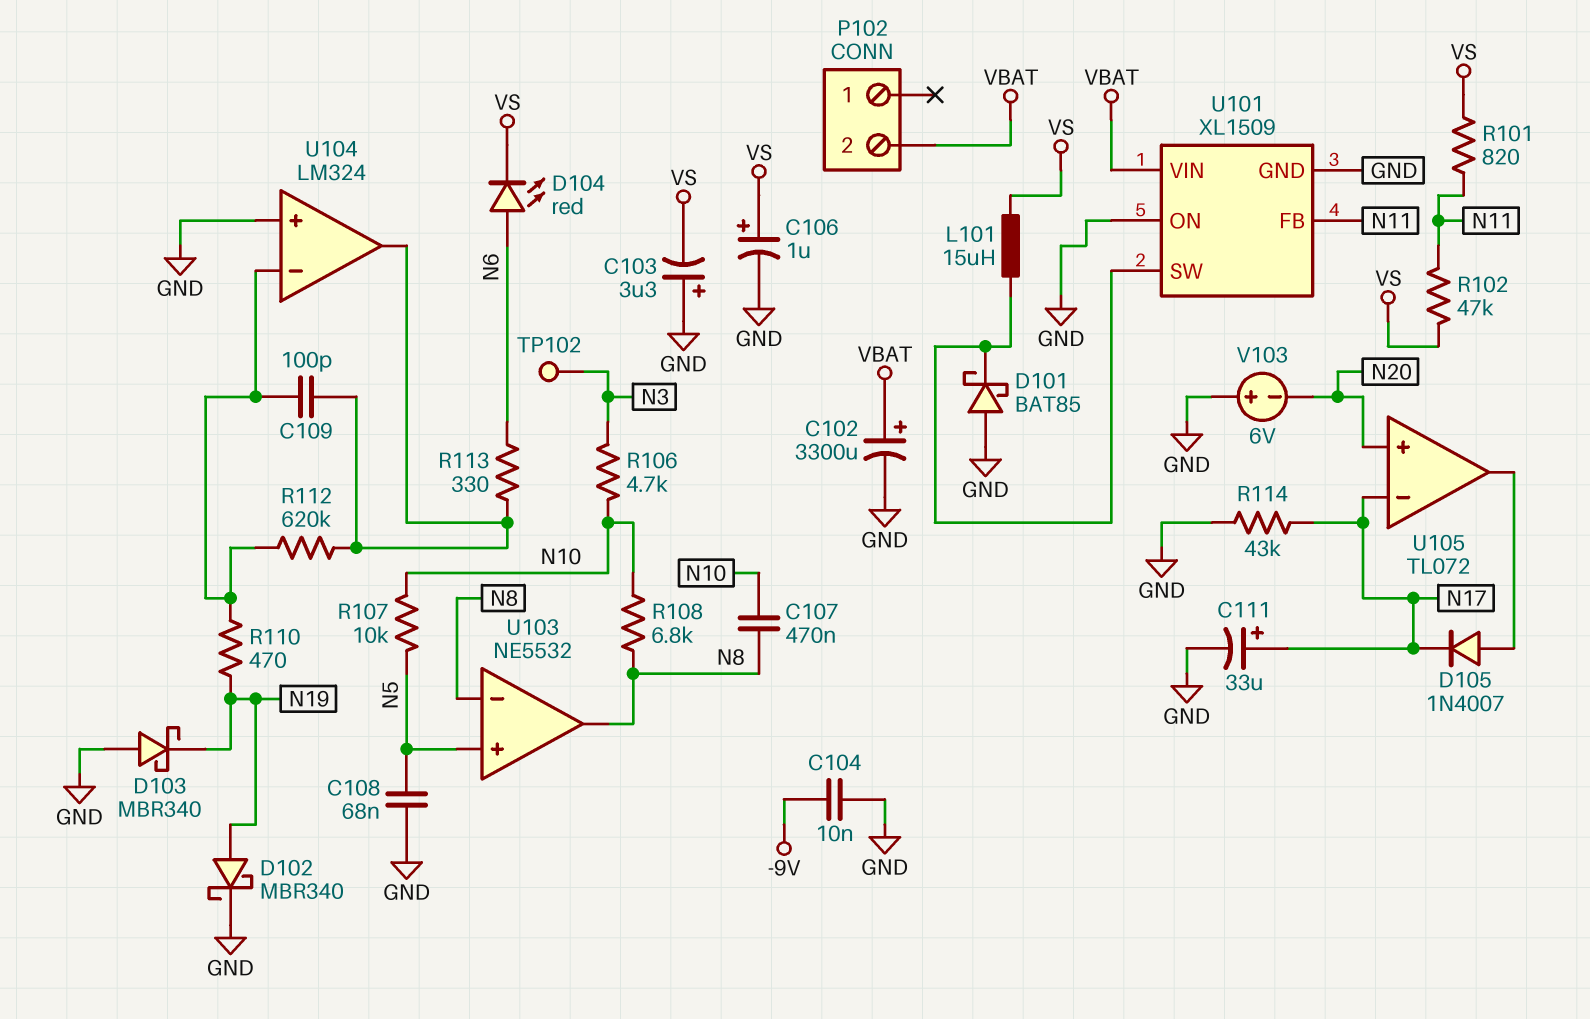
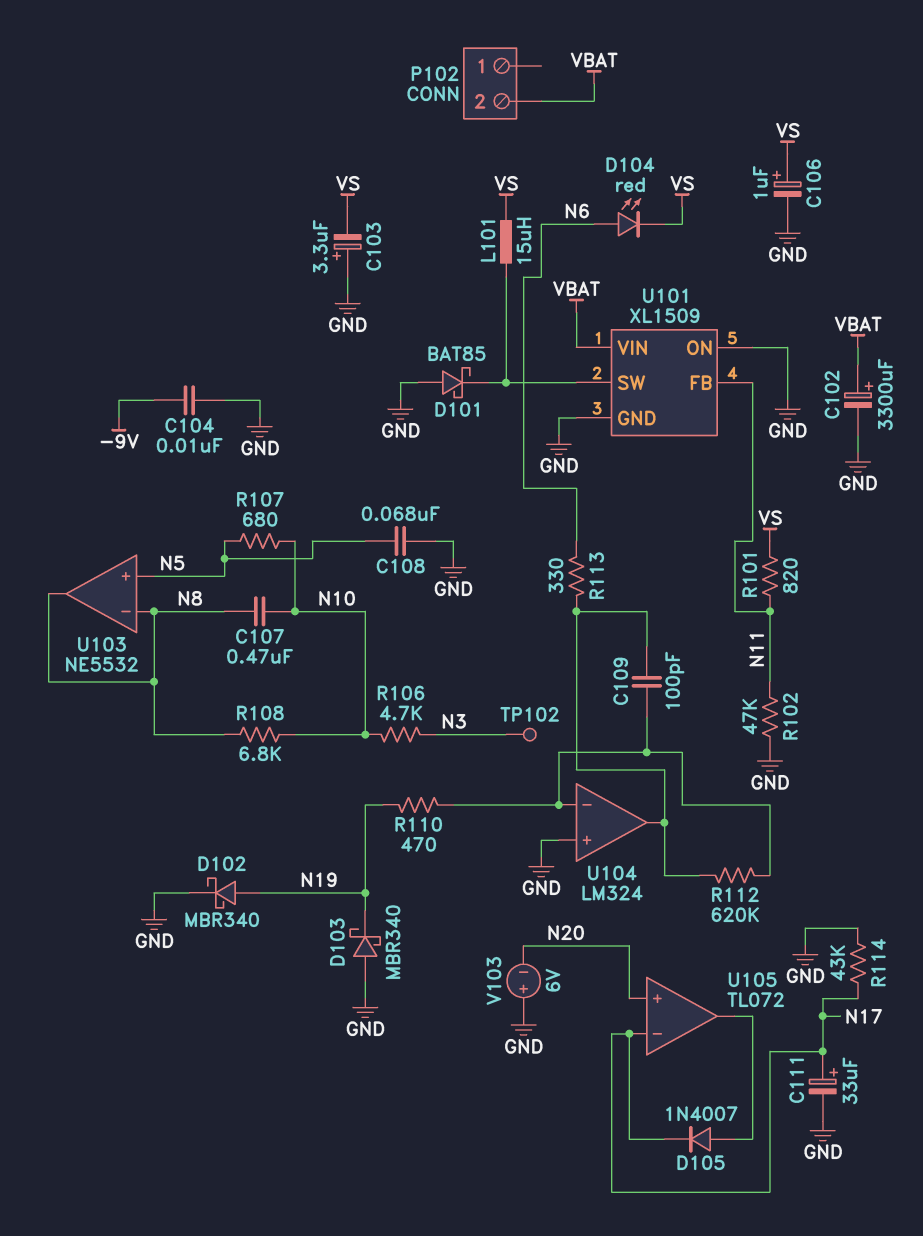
R102: 47k (N11, VS) -> 47k (GND, N11)
R107: 10k (N5, N10) -> 680 (N5, N10)

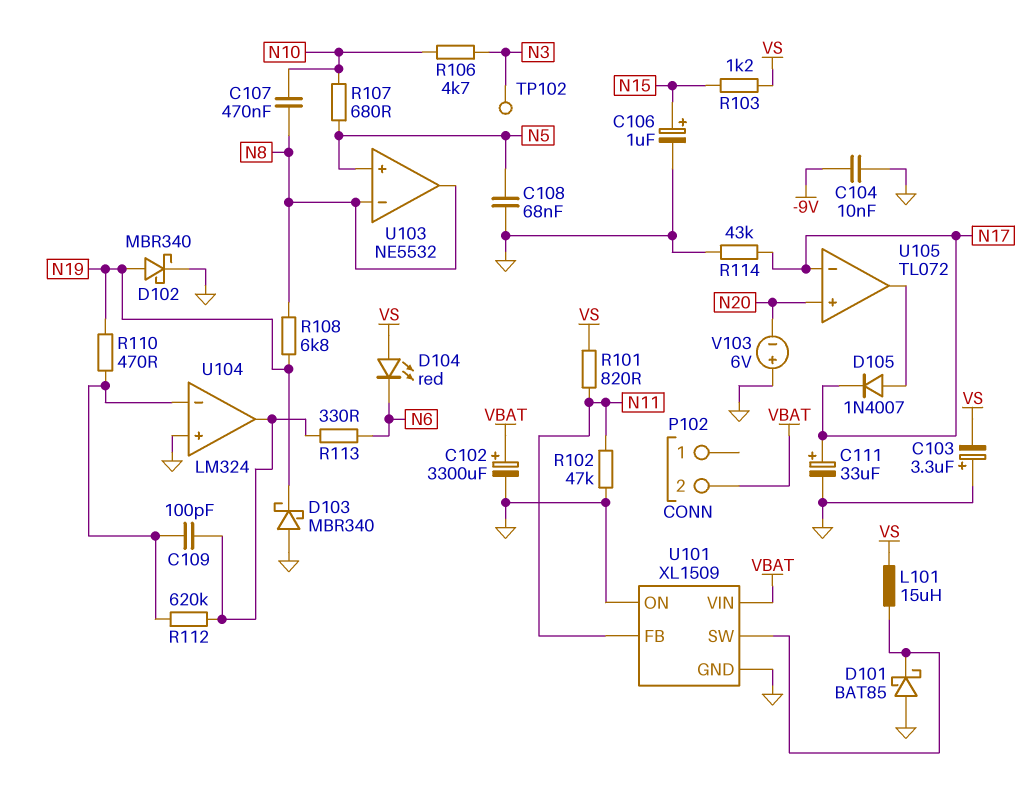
C106: 1uF (plus VS, minus GND) -> 1uF (plus N15, minus GND)
D104: LED red (A N6, K VS) -> LED red (A VS, K N6)
R103: none -> 1.2k (N15, VS)
R108: 6.8k (N8, N10) -> 6.8k (N8, N19)

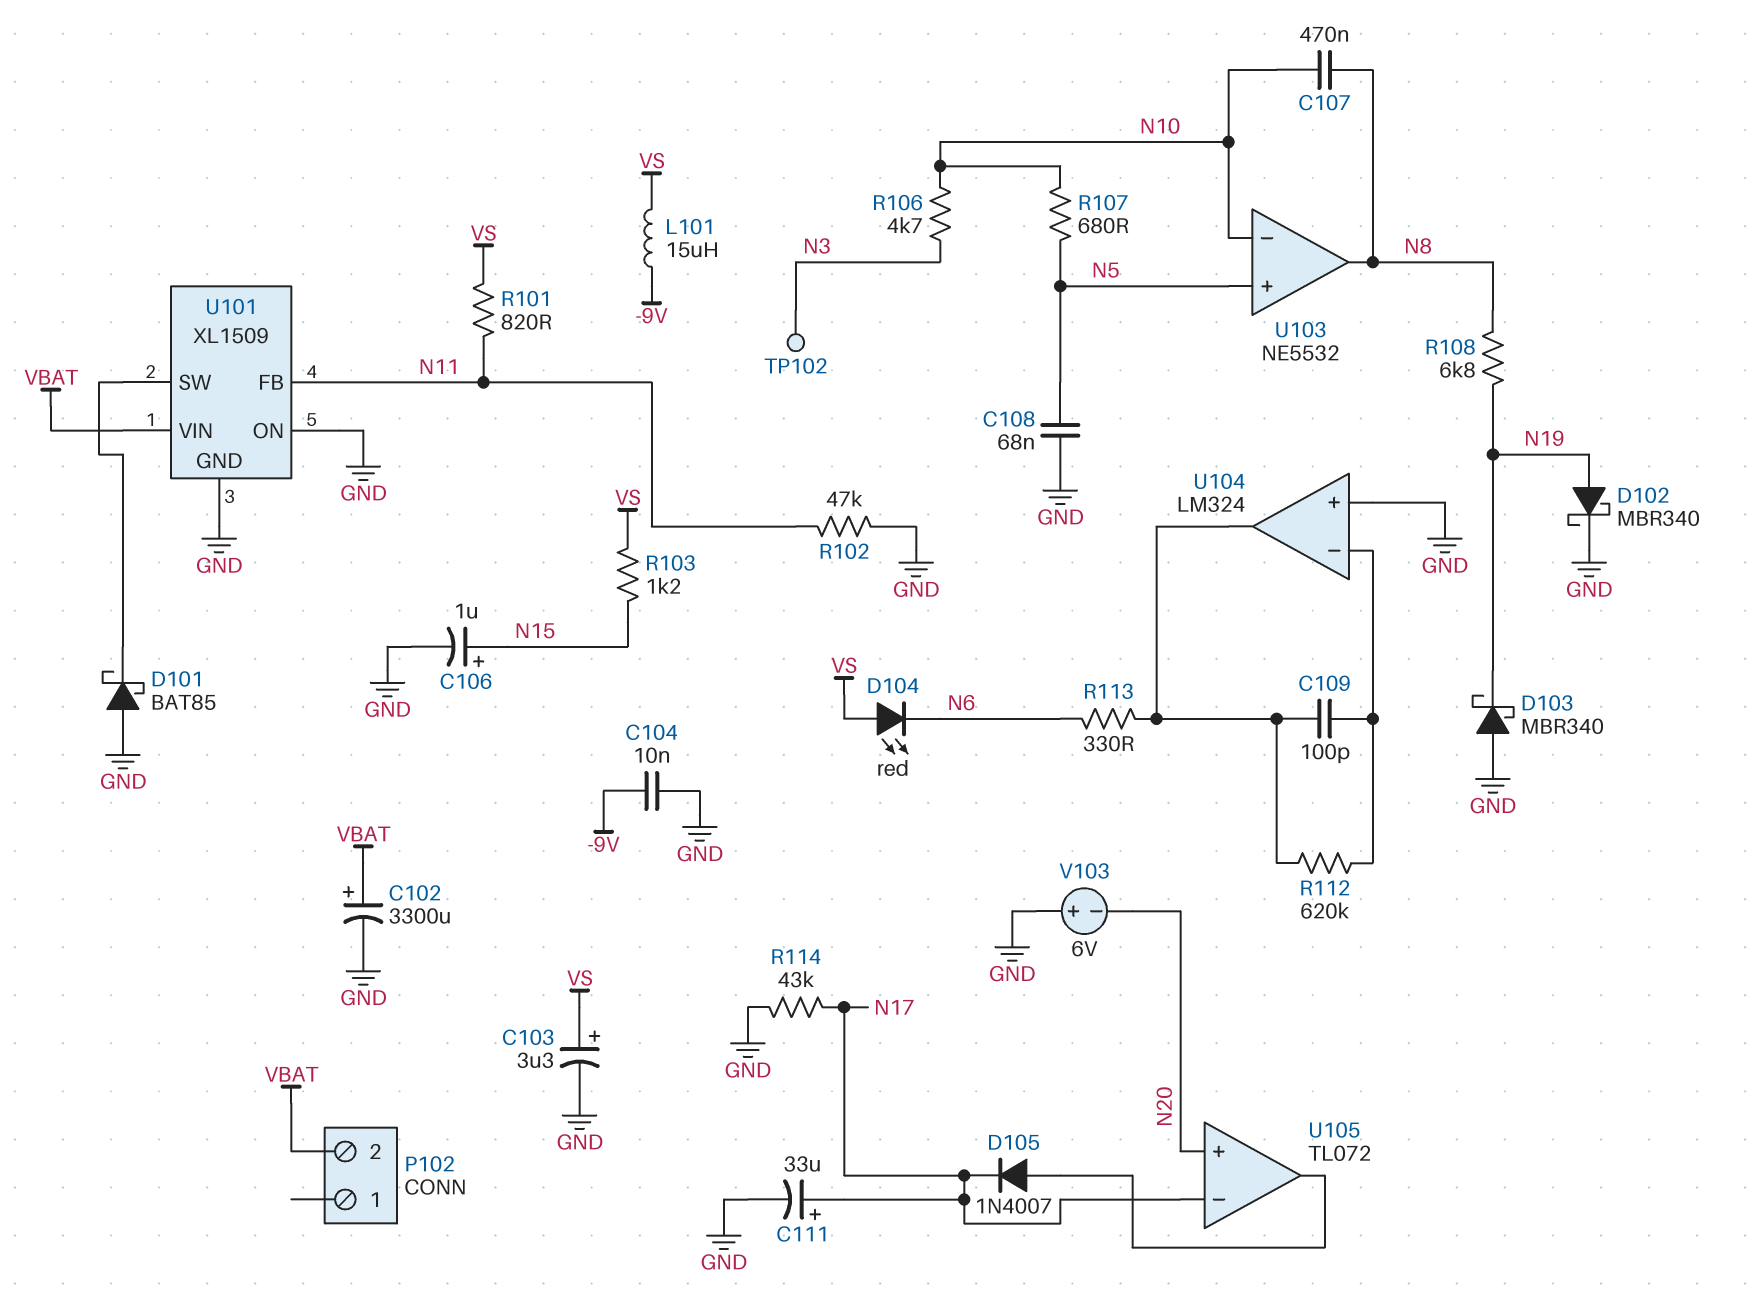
C103: 3.3uF (plus GND, minus VS) -> 3.3uF (plus VS, minus GND)
L101: 15uH (U101/SW, VS) -> 15uH (-9V, VS)
R110: 470 (N19, U104/in-) -> none
U103 pin in-: N8 -> N10

